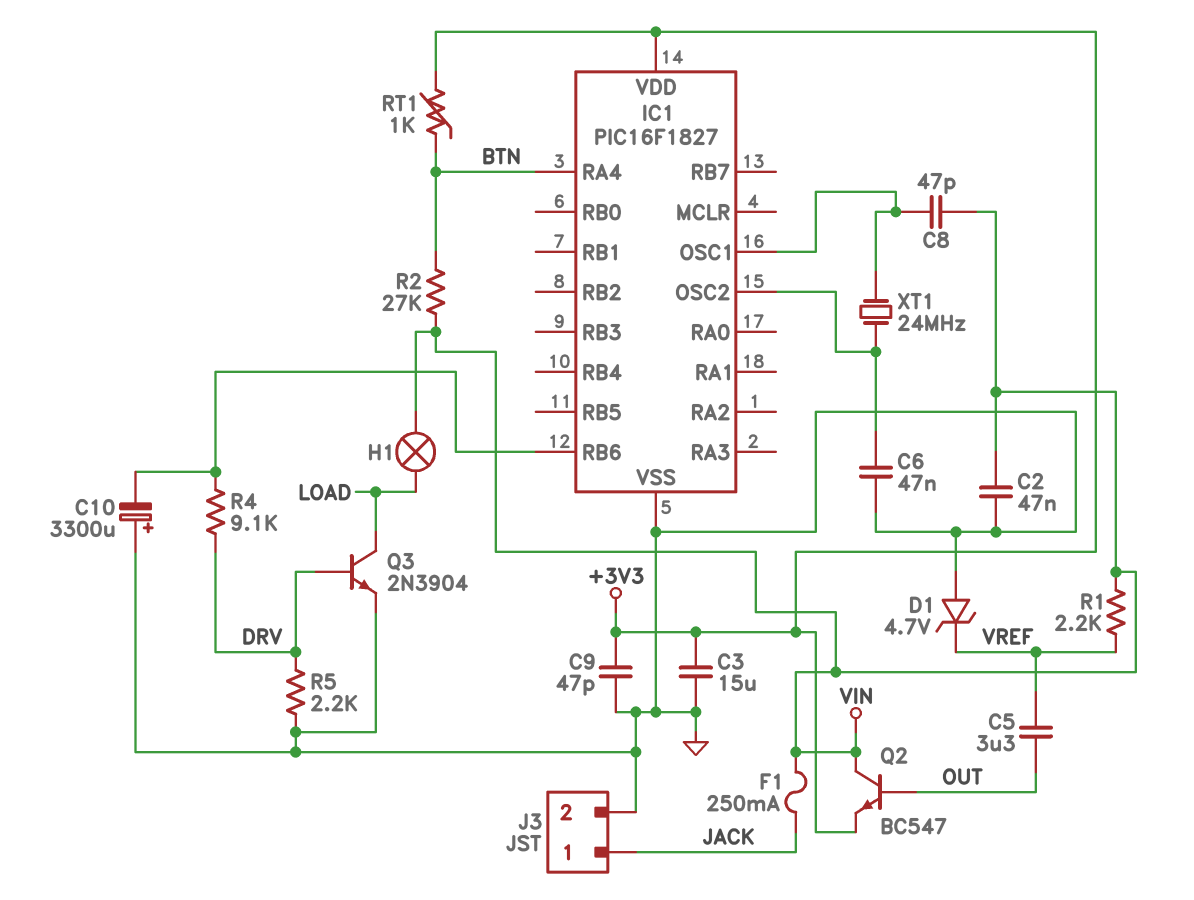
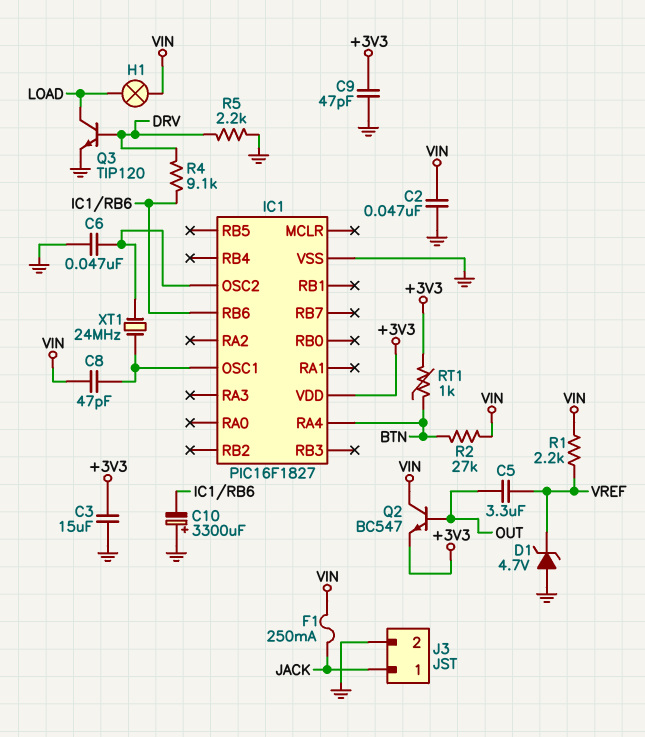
Q3: NPN 2N3904 (B DRV, C LOAD, E GND) -> NPN TIP120 (B DRV, C LOAD, E GND)

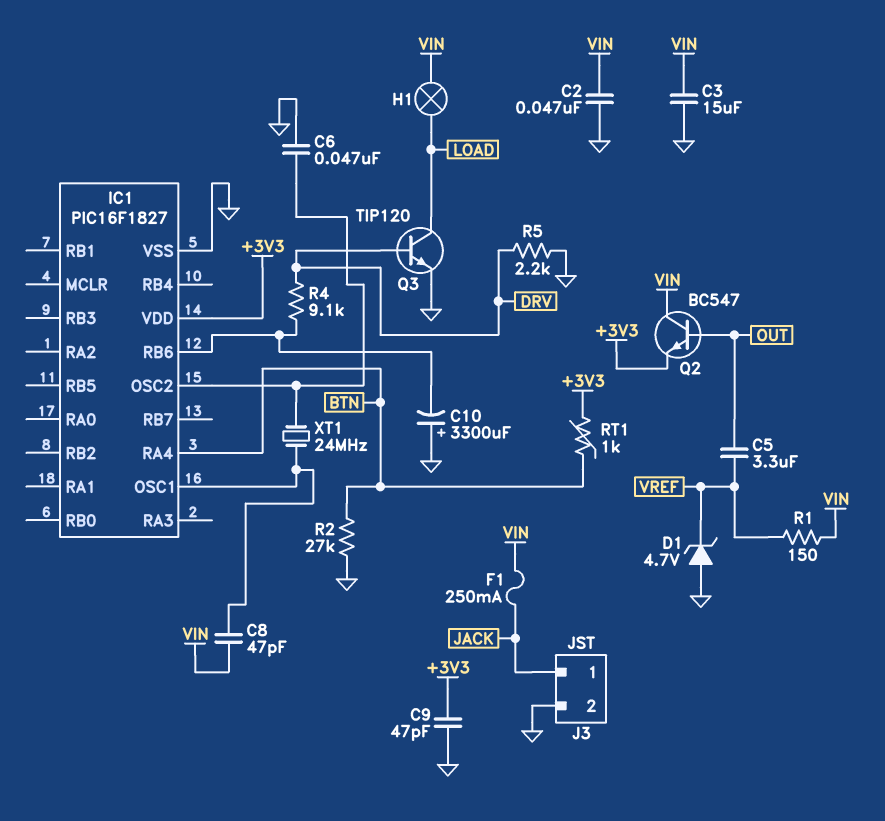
C3: 15uF (+3V3, GND) -> 15uF (GND, VIN)
R1: 2.2k (VIN, VREF) -> 150 (VIN, VREF)
R2: 27k (BTN, VIN) -> 27k (BTN, GND)

